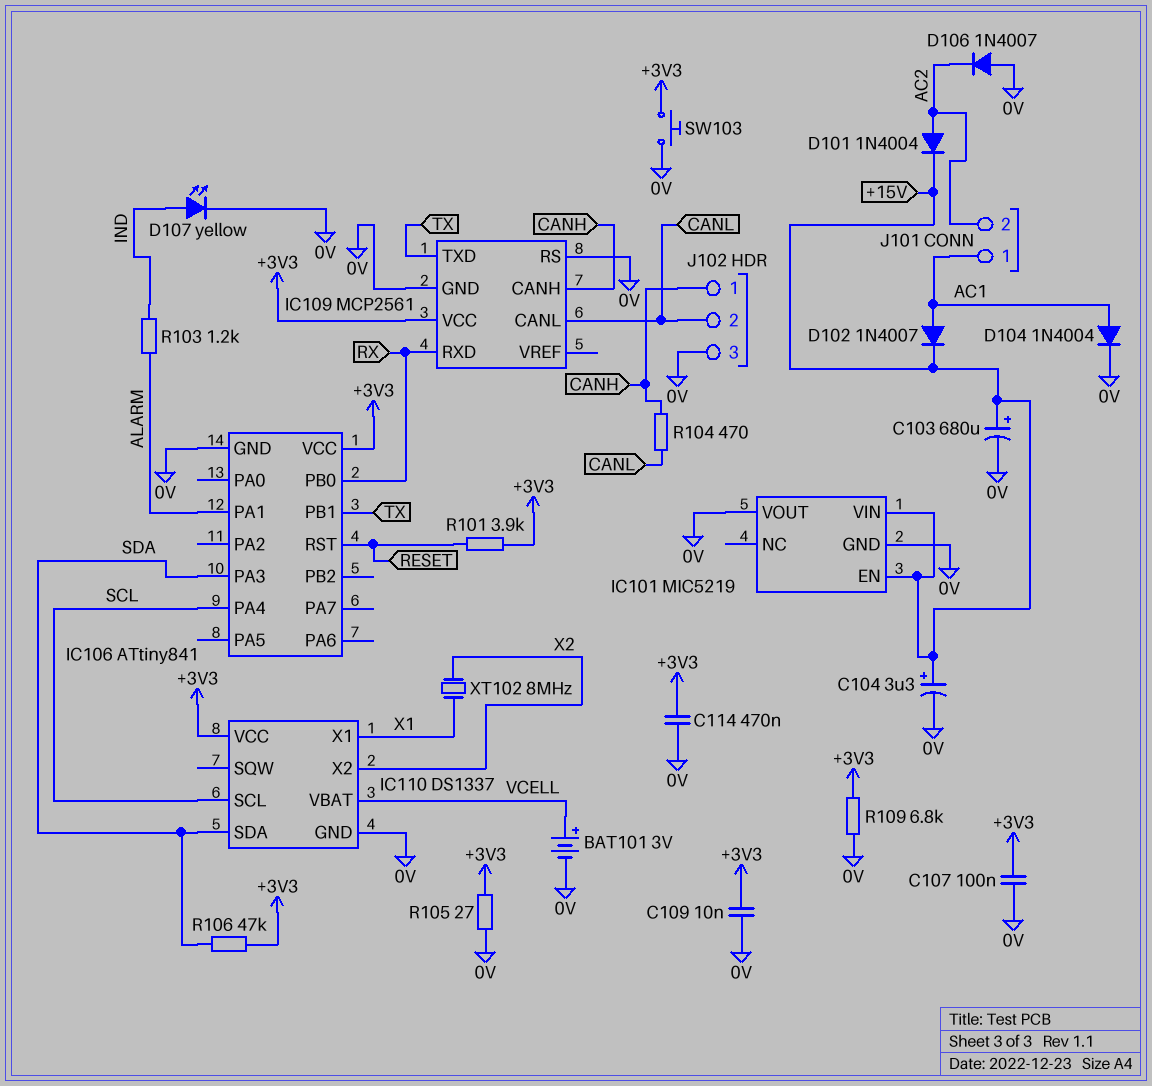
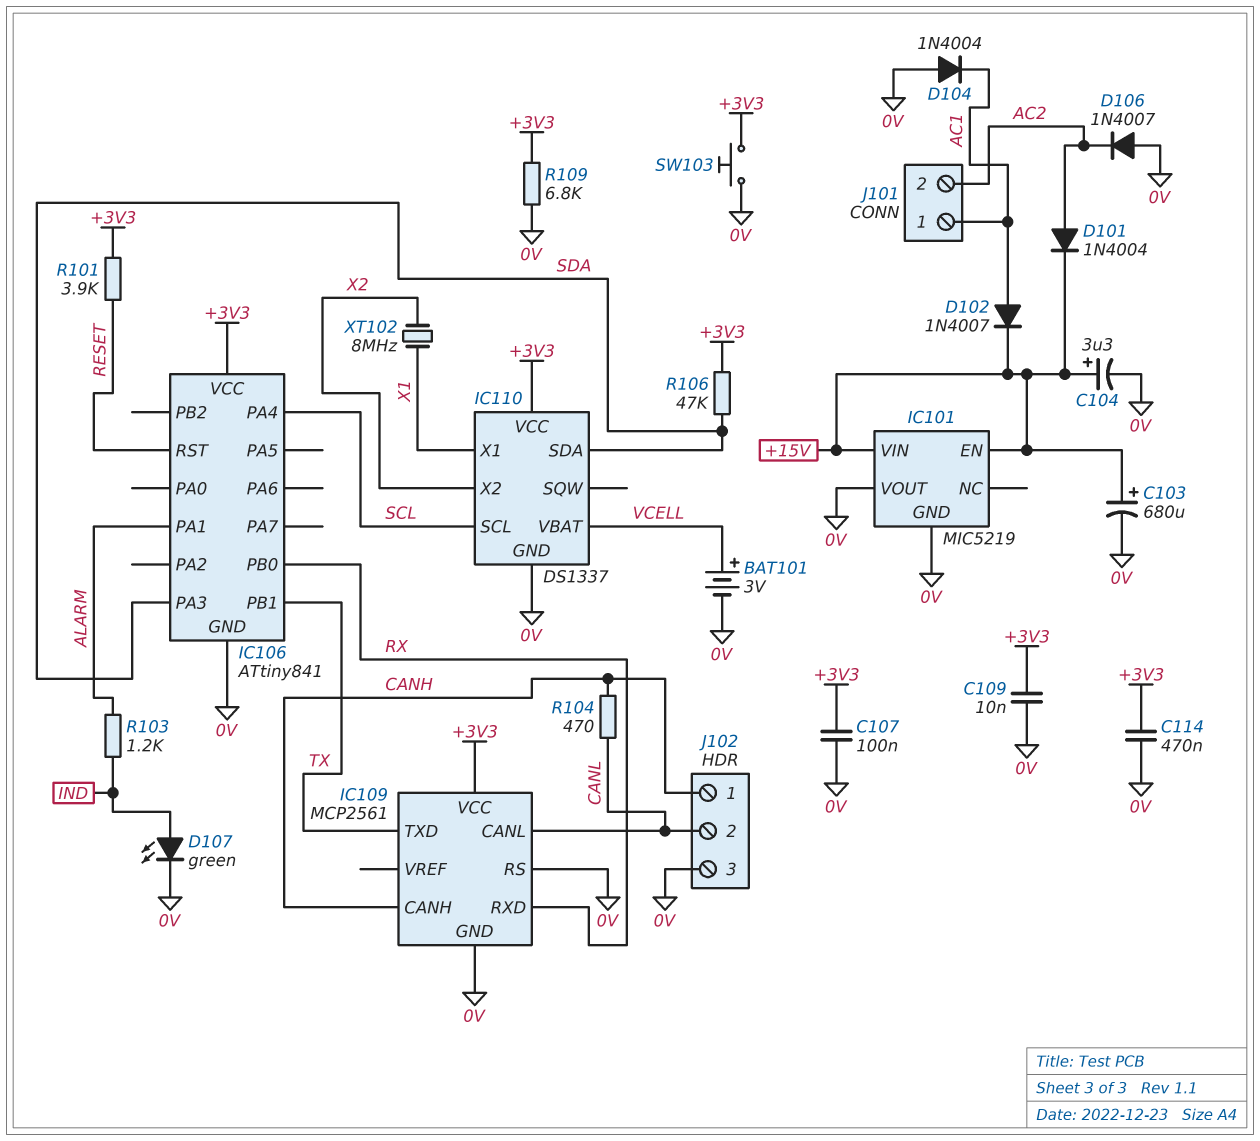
D104: diode 1N4004 (A AC1, K 0V) -> diode 1N4004 (A 0V, K AC1)
D107: LED yellow (A IND, K 0V) -> LED green (A IND, K 0V)
R105: 27 (+3V3, 0V) -> none

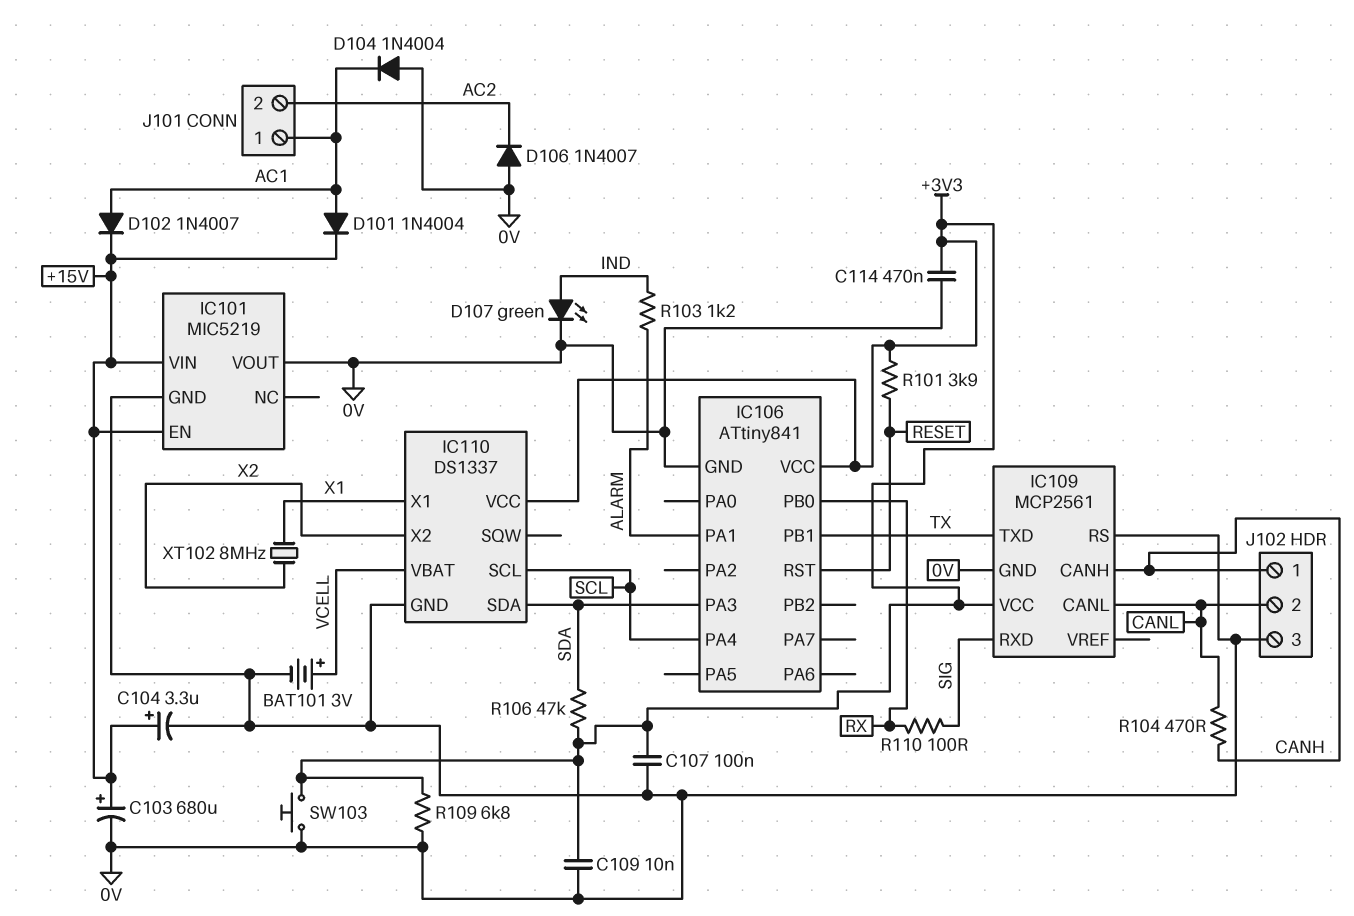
D101: diode 1N4004 (A AC2, K +15V) -> diode 1N4004 (A AC1, K +15V)
IC109 pin RXD: RX -> SIG
R110: none -> 100 (RX, SIG)

